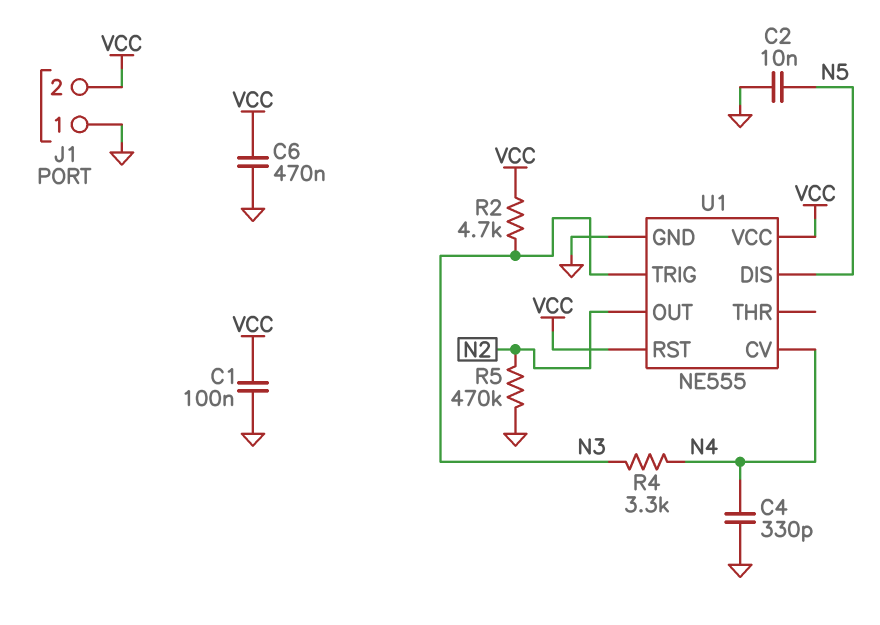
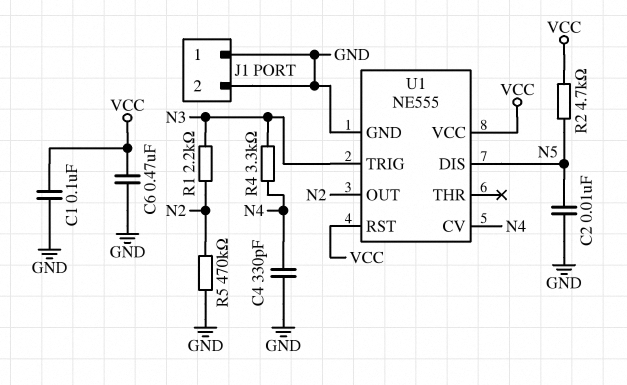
J1 pin 2: VCC -> GND
R1: none -> 2.2k (N2, N3)
R2: 4.7k (N3, VCC) -> 4.7k (N5, VCC)

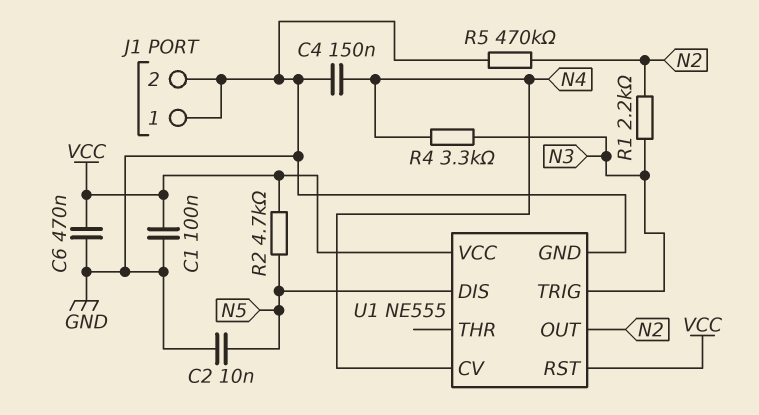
C4: 330pF (GND, N4) -> 150nF (GND, N4)

